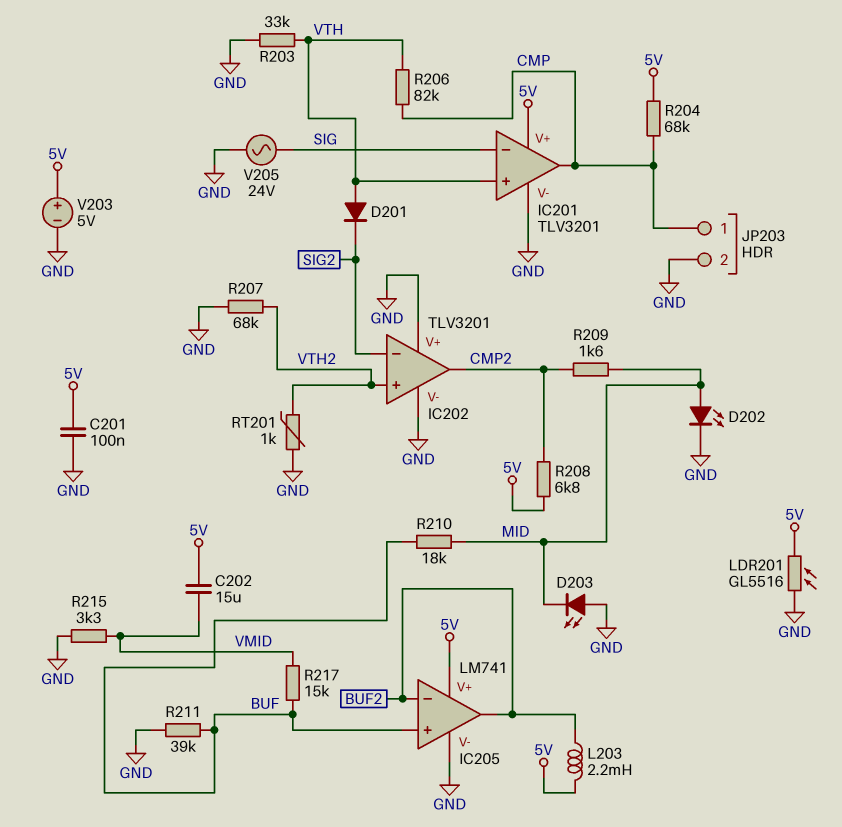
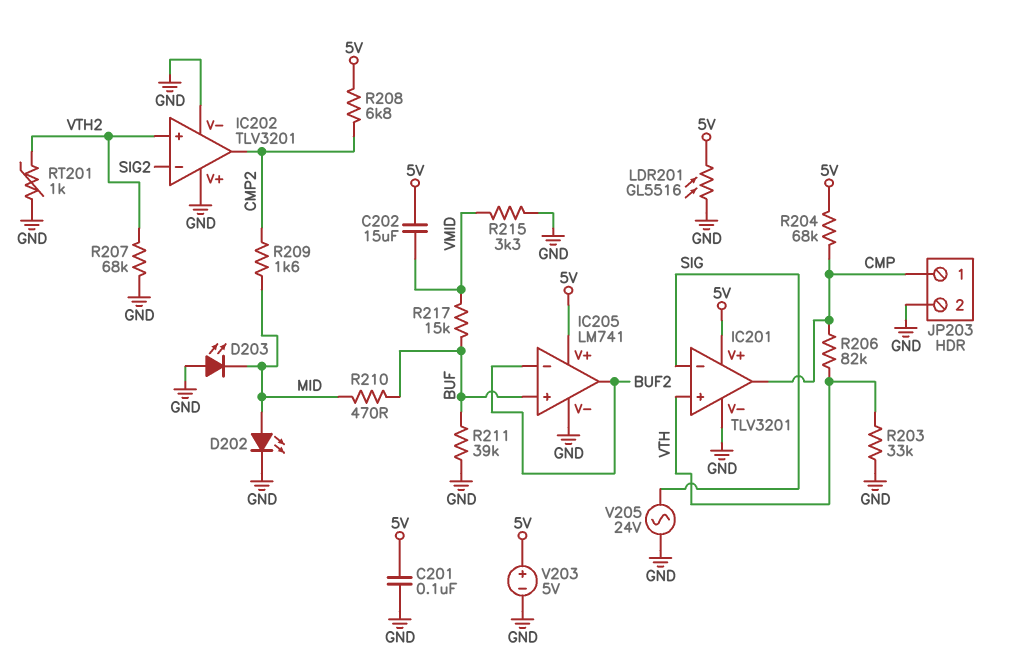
D201: diode (A VTH, K SIG2) -> none
L203: 2.2mH (5V, BUF2) -> none
R210: 18k (BUF, MID) -> 470 (BUF, MID)

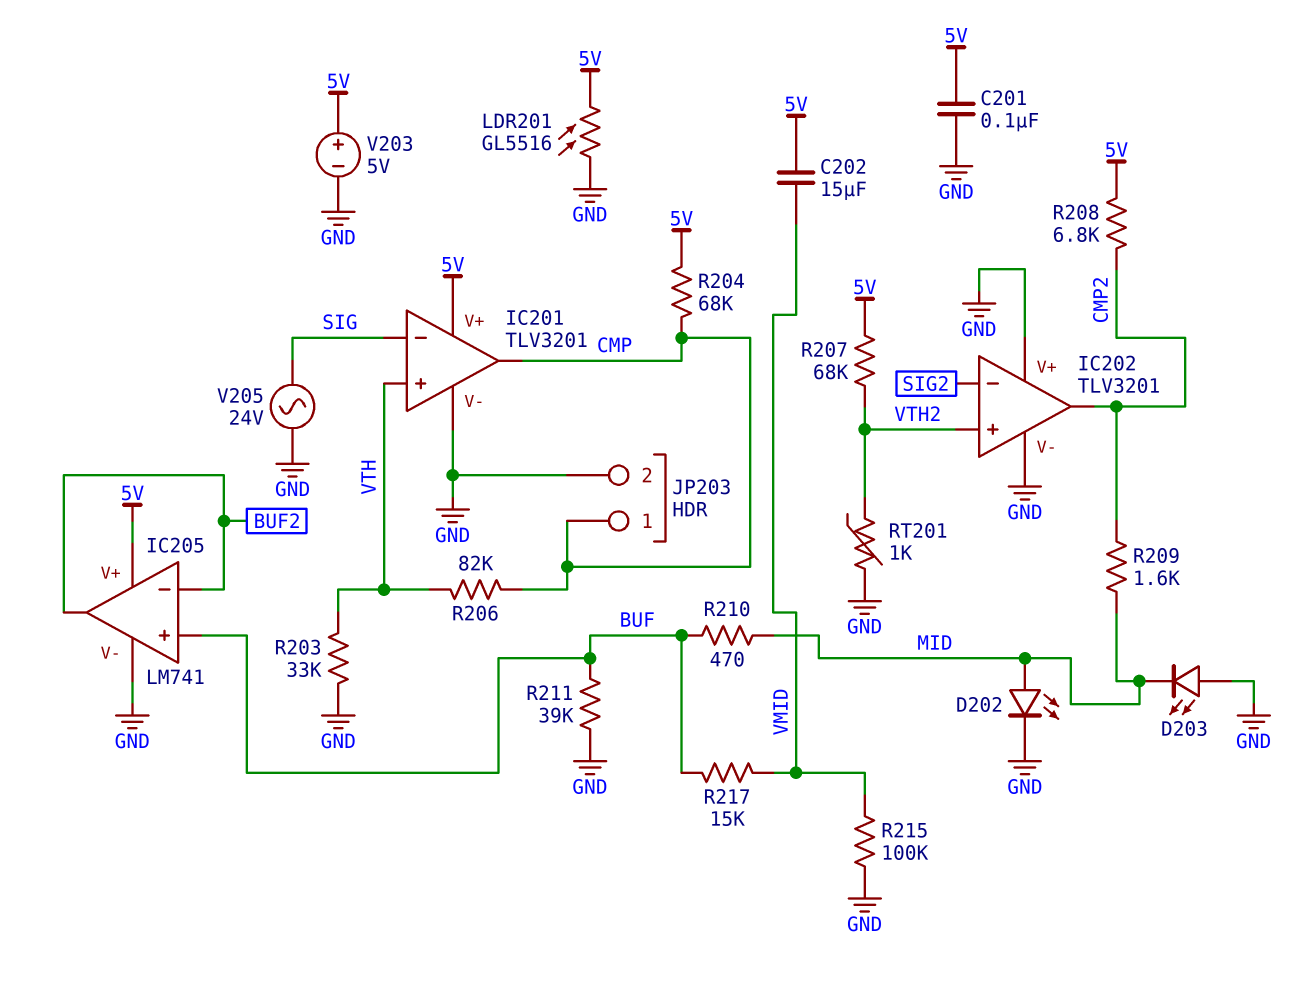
R207: 68k (GND, VTH2) -> 68k (5V, VTH2)
R215: 3.3k (GND, VMID) -> 100k (GND, VMID)

